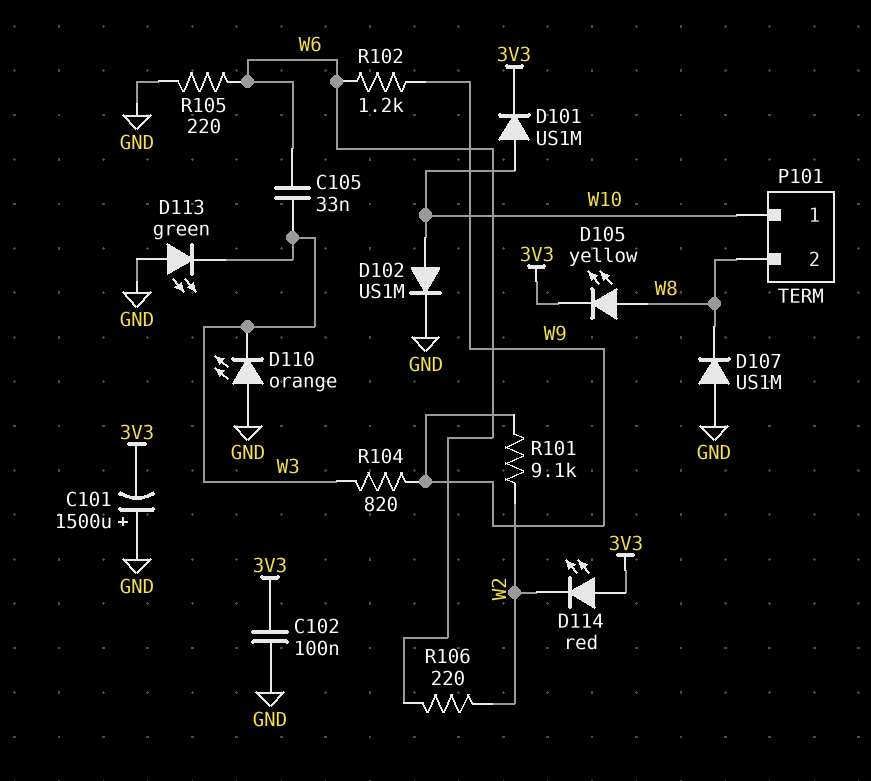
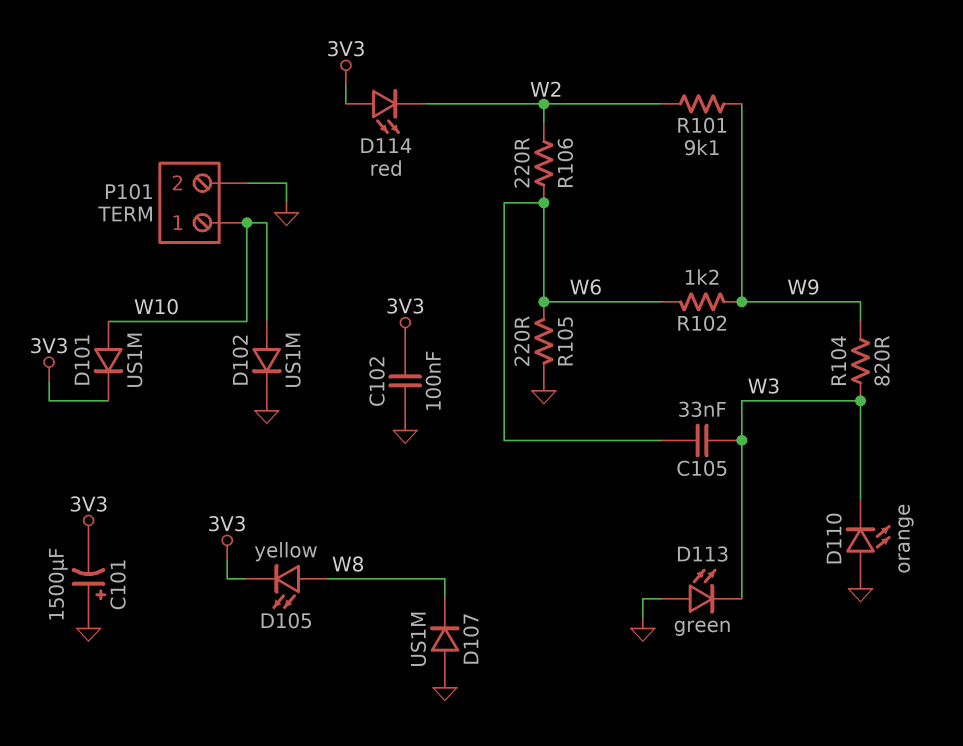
P101 pin 2: W8 -> GND

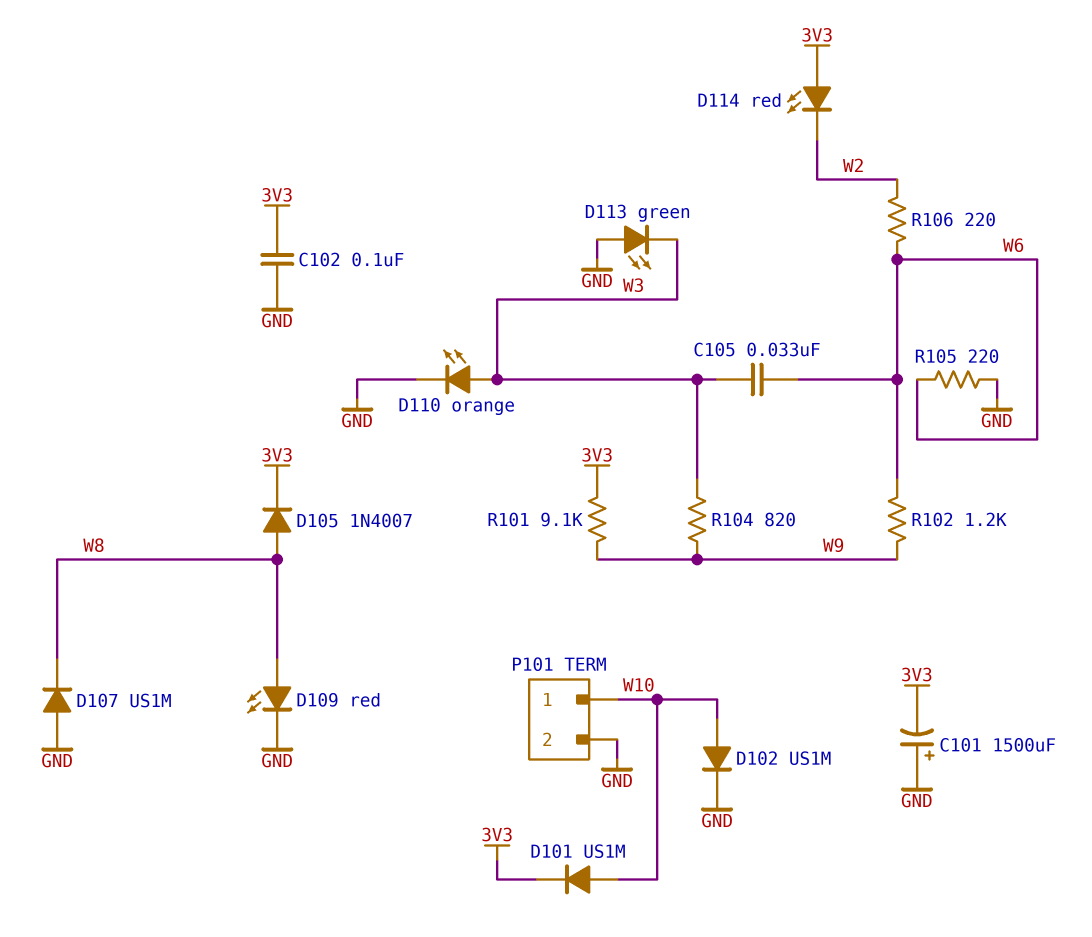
D105: LED yellow (A W8, K 3V3) -> diode 1N4007 (A W8, K 3V3)
D109: none -> LED red (A W8, K GND)
D110: LED orange (A GND, K W3) -> LED orange (A W3, K GND)
R101: 9.1k (W2, W9) -> 9.1k (3V3, W9)

